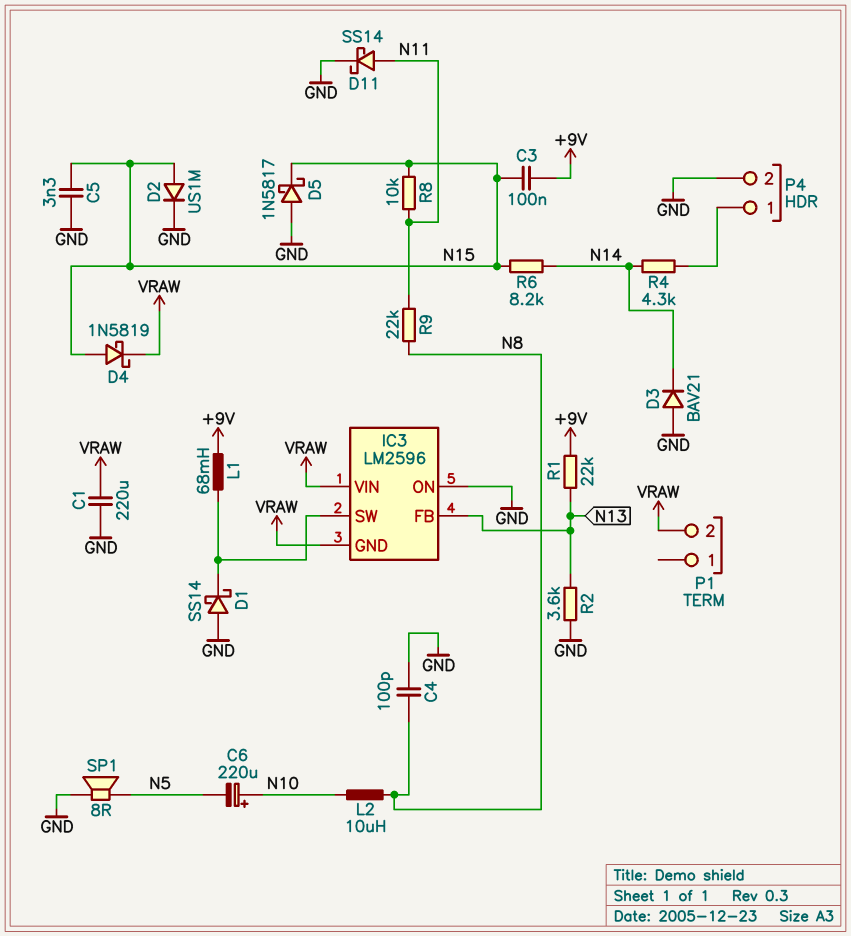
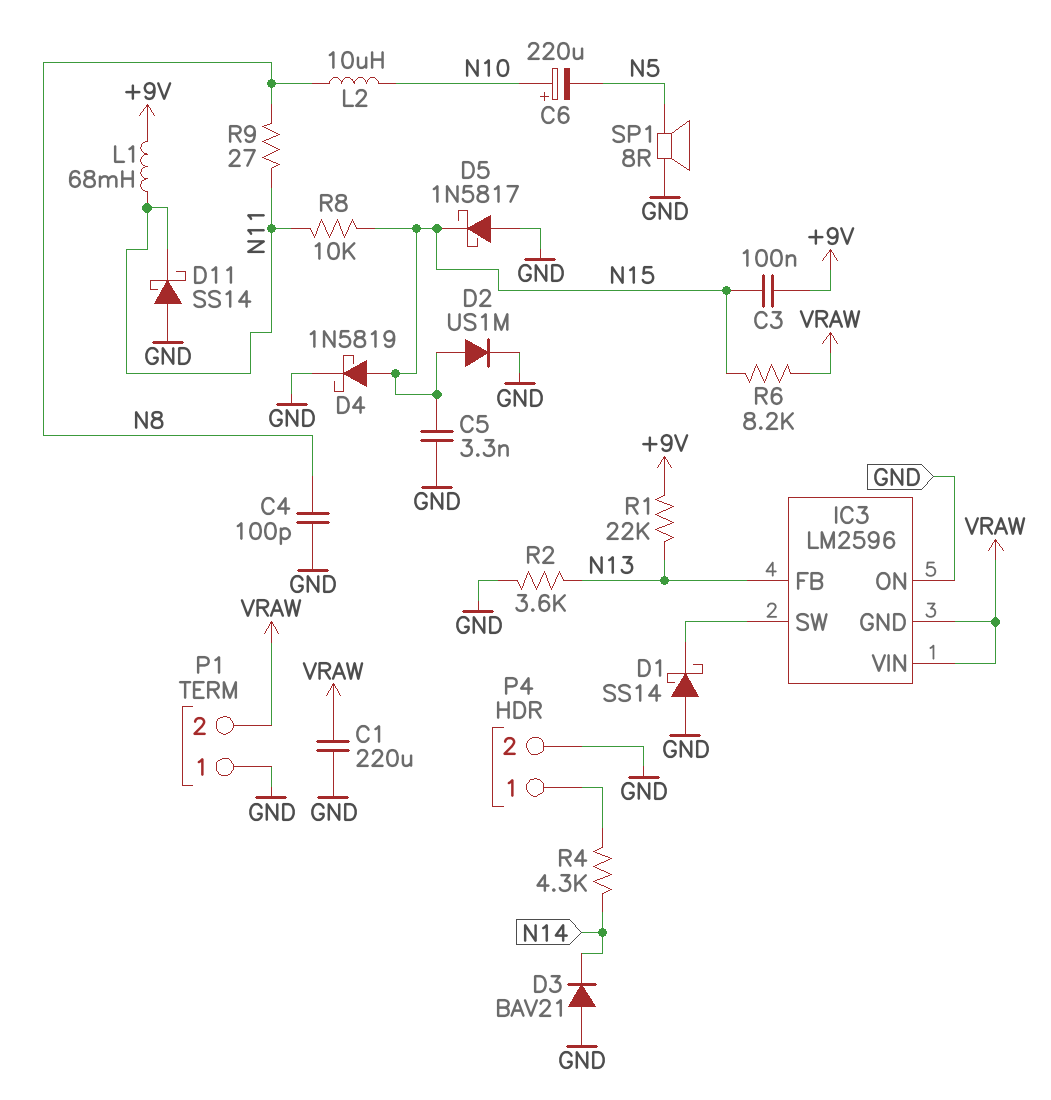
D4: schottky 1N5819 (A N15, K VRAW) -> schottky 1N5819 (A N15, K GND)
D11: schottky SS14 (A N11, K GND) -> schottky SS14 (A GND, K N11)
L1: 68mH (+9V, IC3/SW) -> 68mH (+9V, N11)
P1 pin 1: none -> GND
R6: 8.2k (N14, N15) -> 8.2k (N15, VRAW)
R9: 22k (N8, N11) -> 27 (N8, N11)

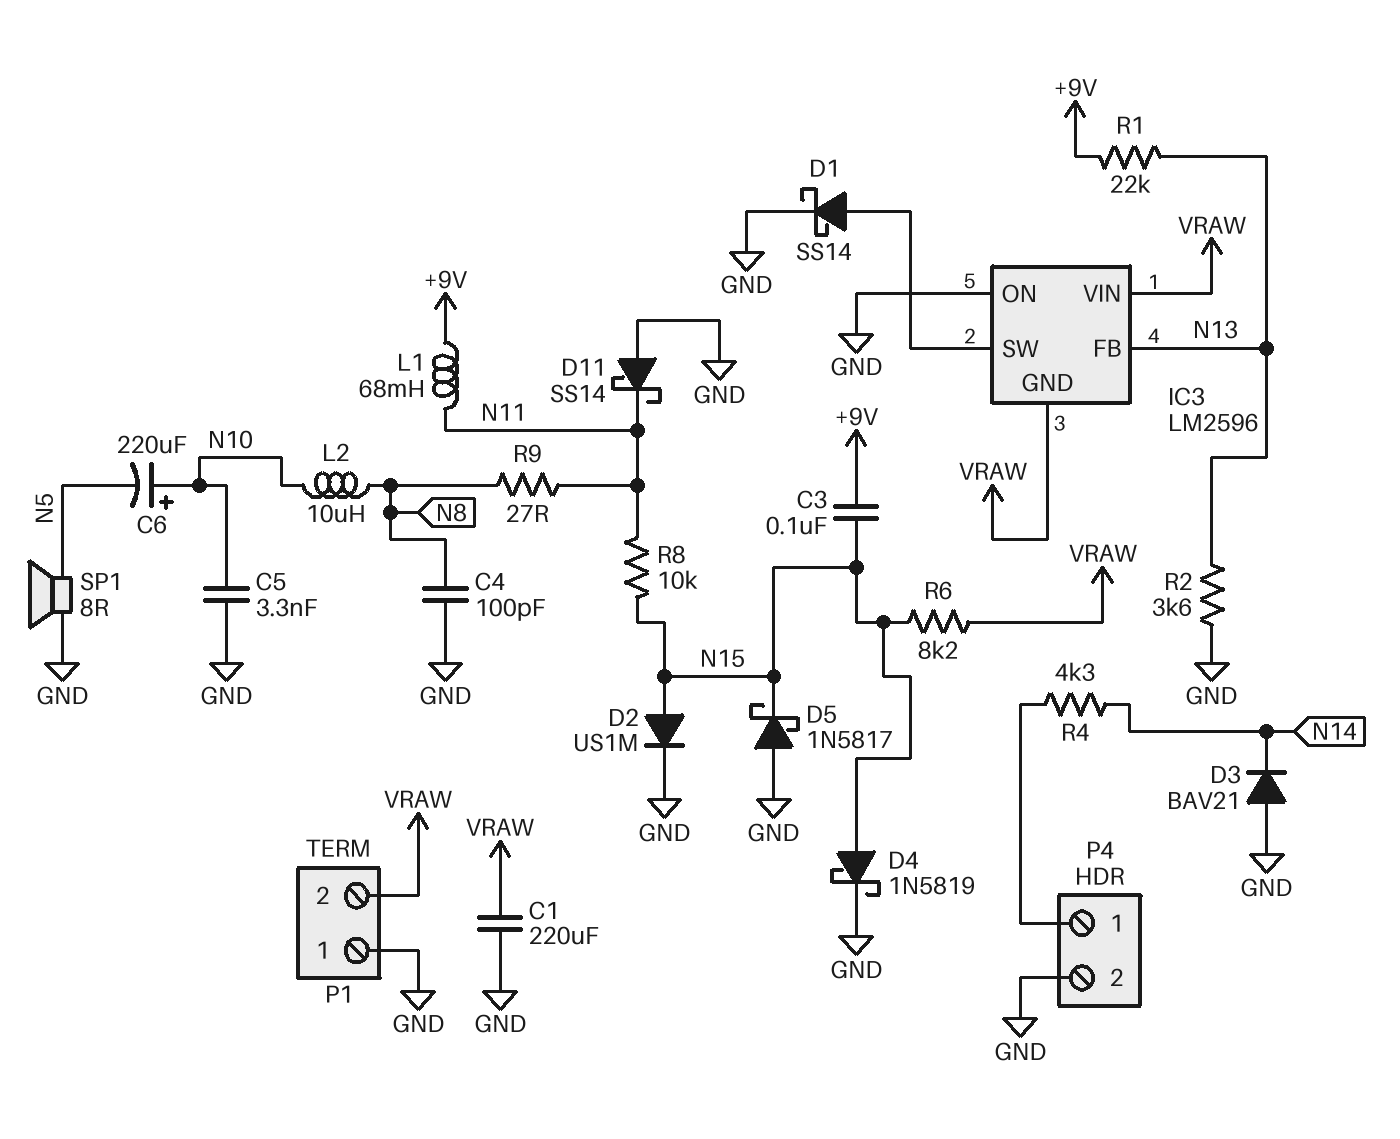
C5: 3.3nF (GND, N15) -> 3.3nF (GND, N10)
D1: schottky SS14 (A GND, K IC3/SW) -> schottky SS14 (A IC3/SW, K GND)

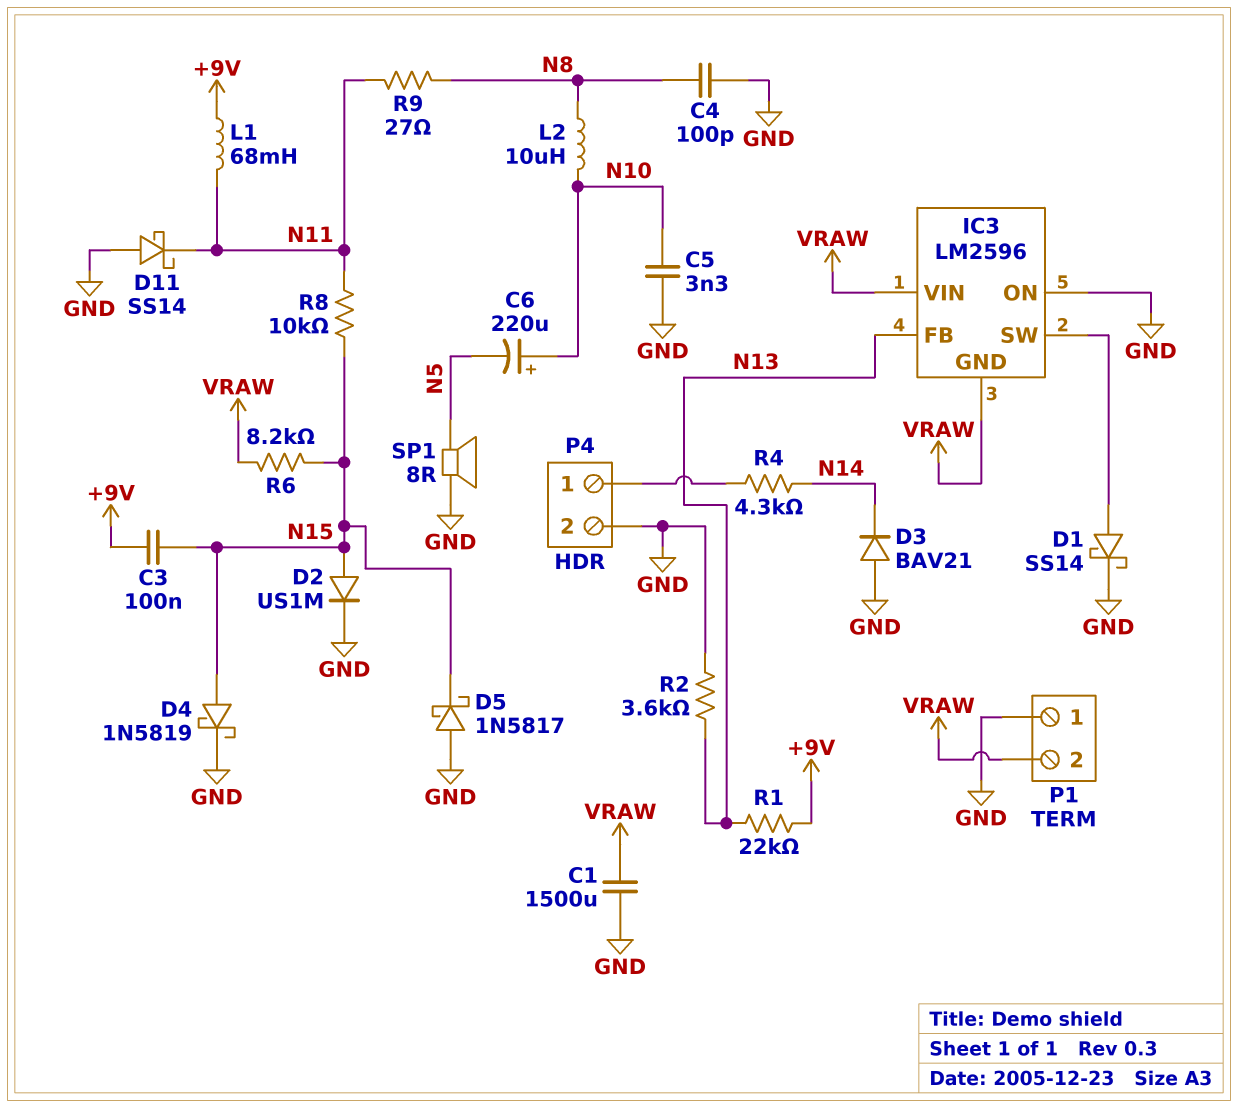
C1: 220uF (GND, VRAW) -> 1500uF (GND, VRAW)

